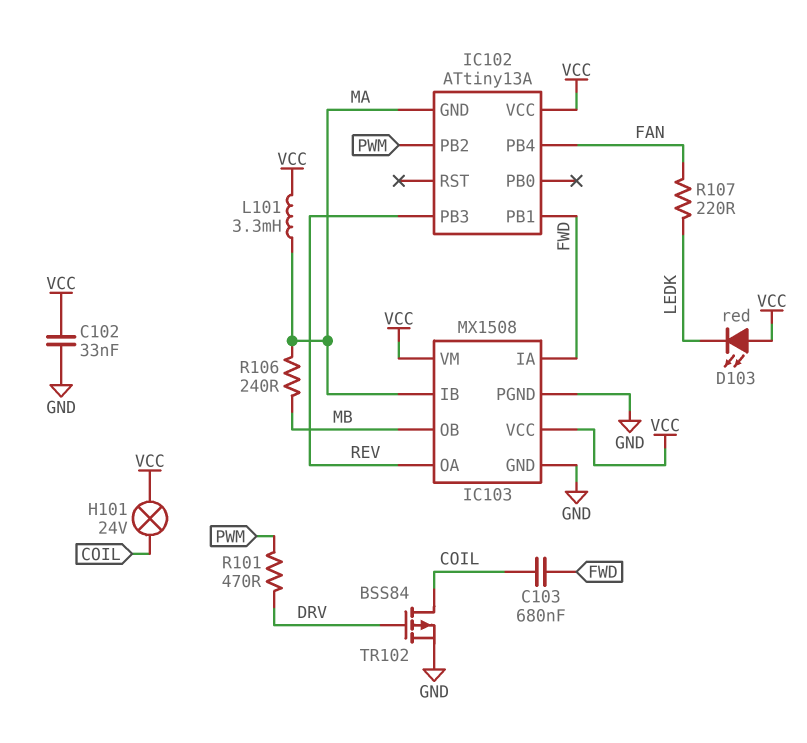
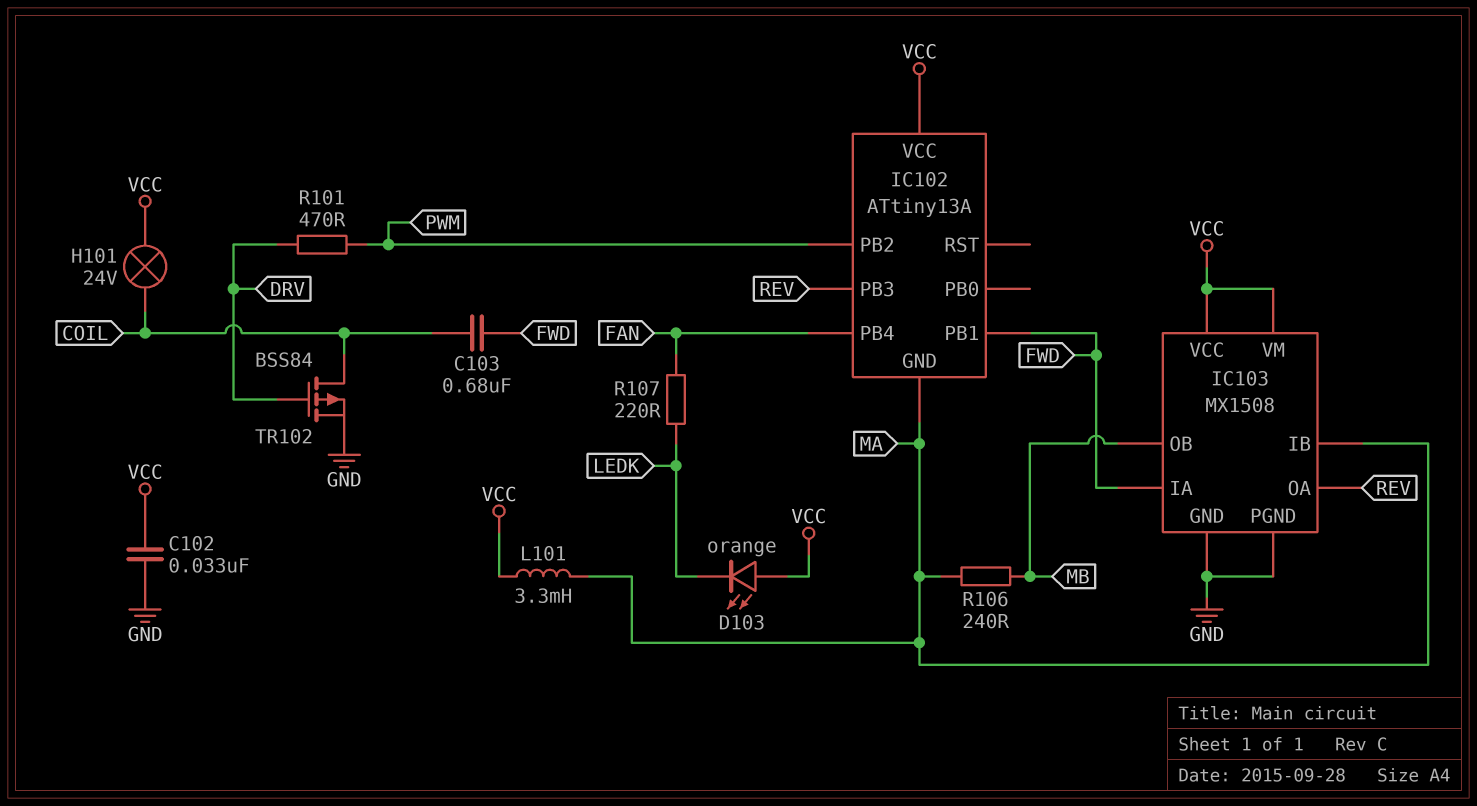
D103: LED red (A VCC, K LEDK) -> LED orange (A VCC, K LEDK)

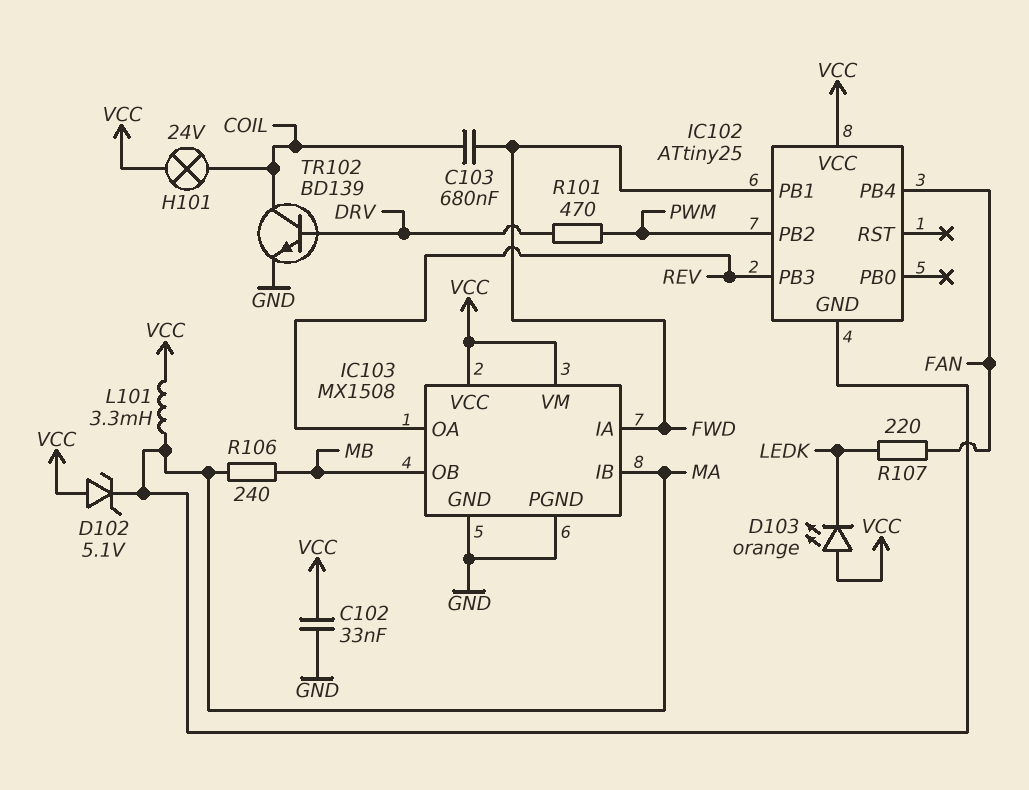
D102: none -> zener 5.1V (A VCC, K MA)
IC102: ATtiny13A -> ATtiny25
TR102: PMOS BSS84 (G DRV, D COIL, S GND) -> NPN BD139 (B DRV, C COIL, E GND)

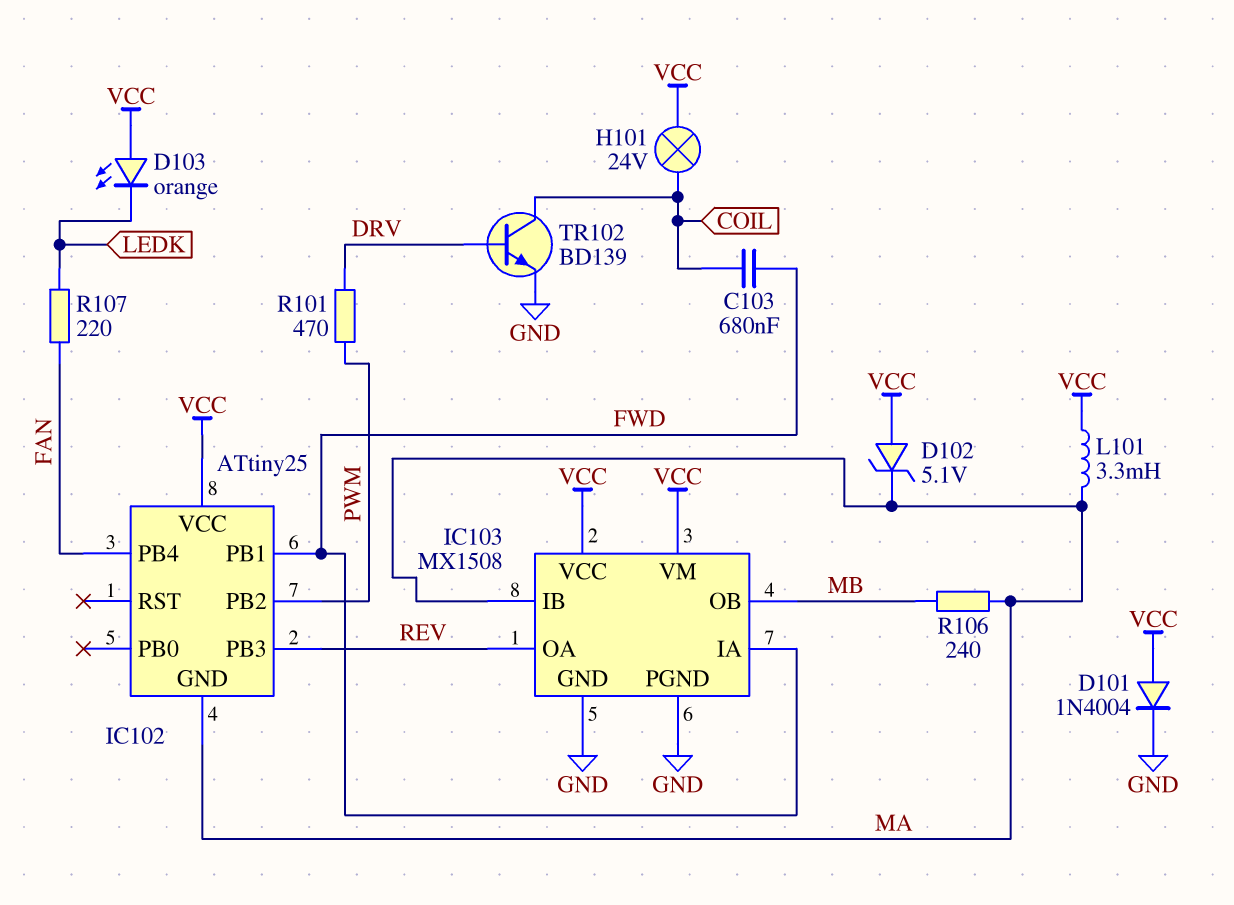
C102: 33nF (GND, VCC) -> none
D101: none -> diode 1N4004 (A VCC, K GND)

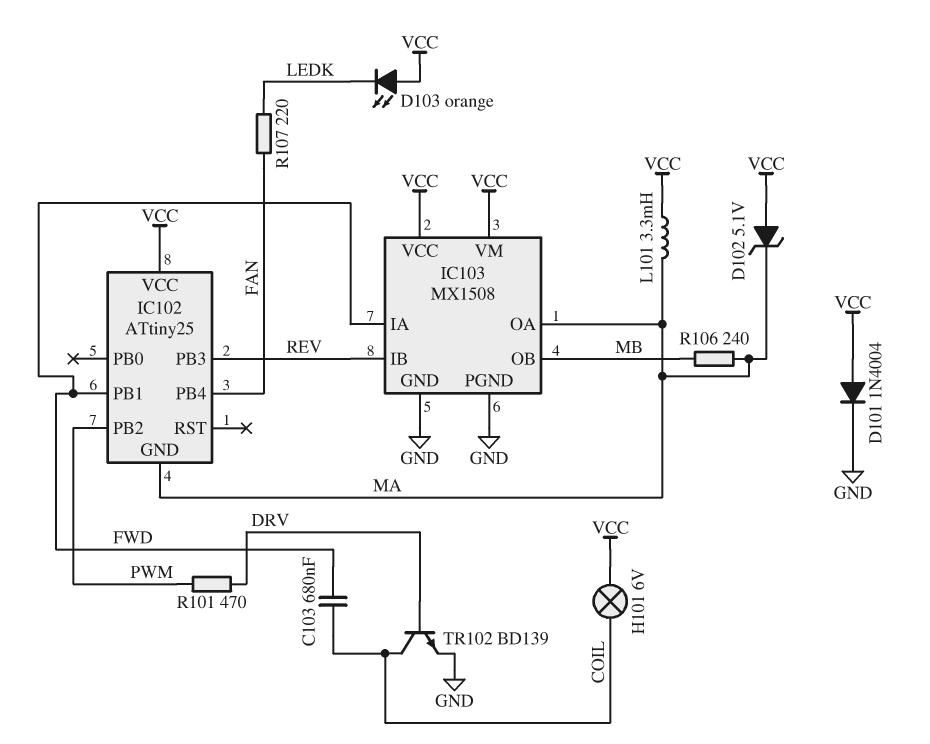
H101: lamp 24V (COIL, VCC) -> lamp 6V (COIL, VCC)
IC103 pin IB: MA -> REV
IC103 pin OA: REV -> MA

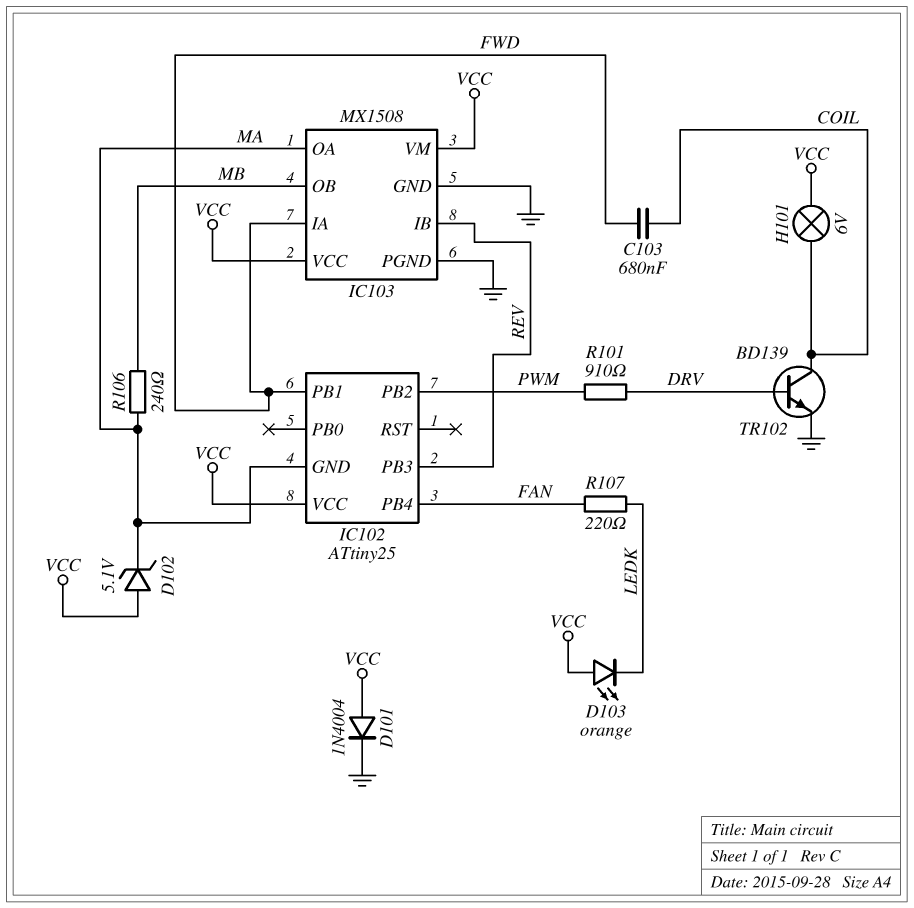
L101: 3.3mH (MA, VCC) -> none
R101: 470 (DRV, PWM) -> 910 (DRV, PWM)

